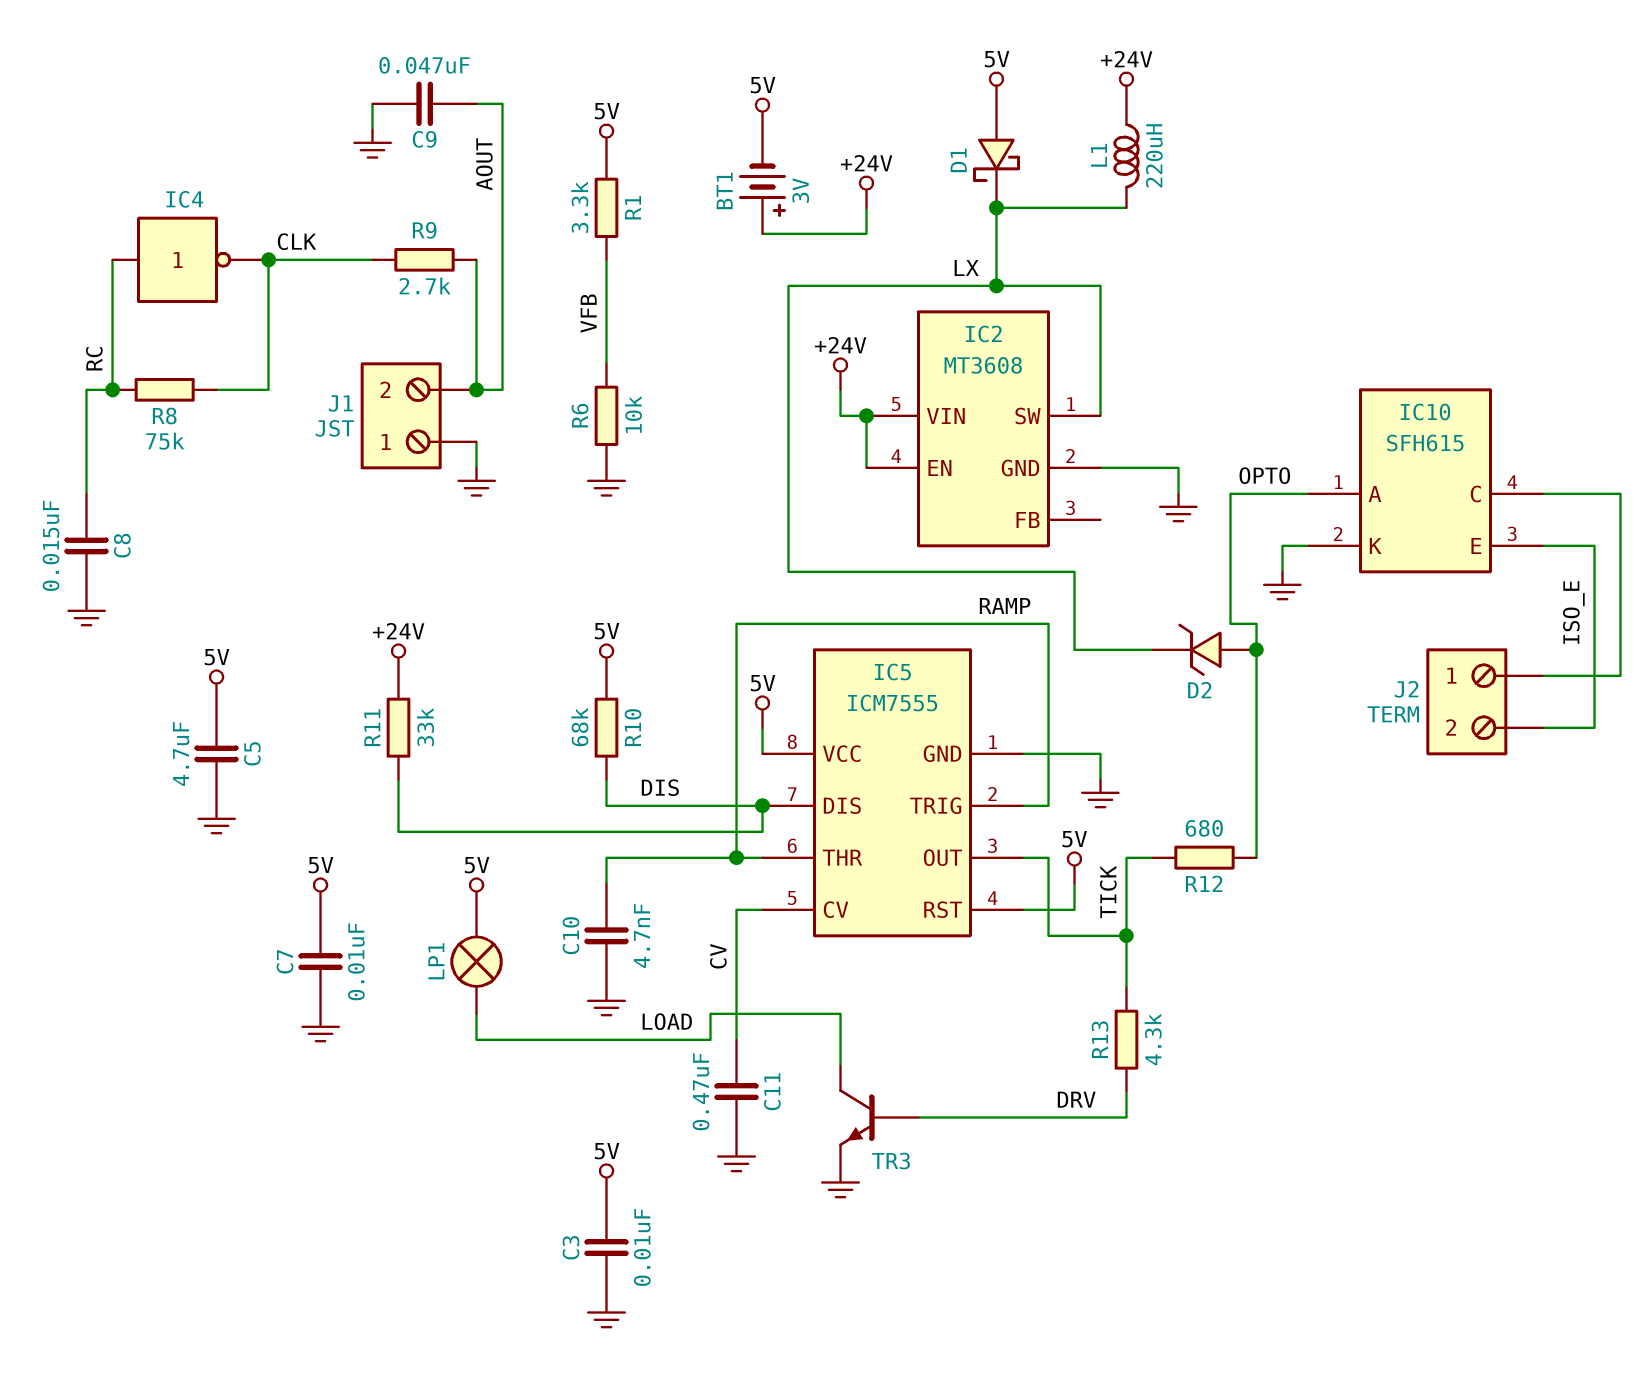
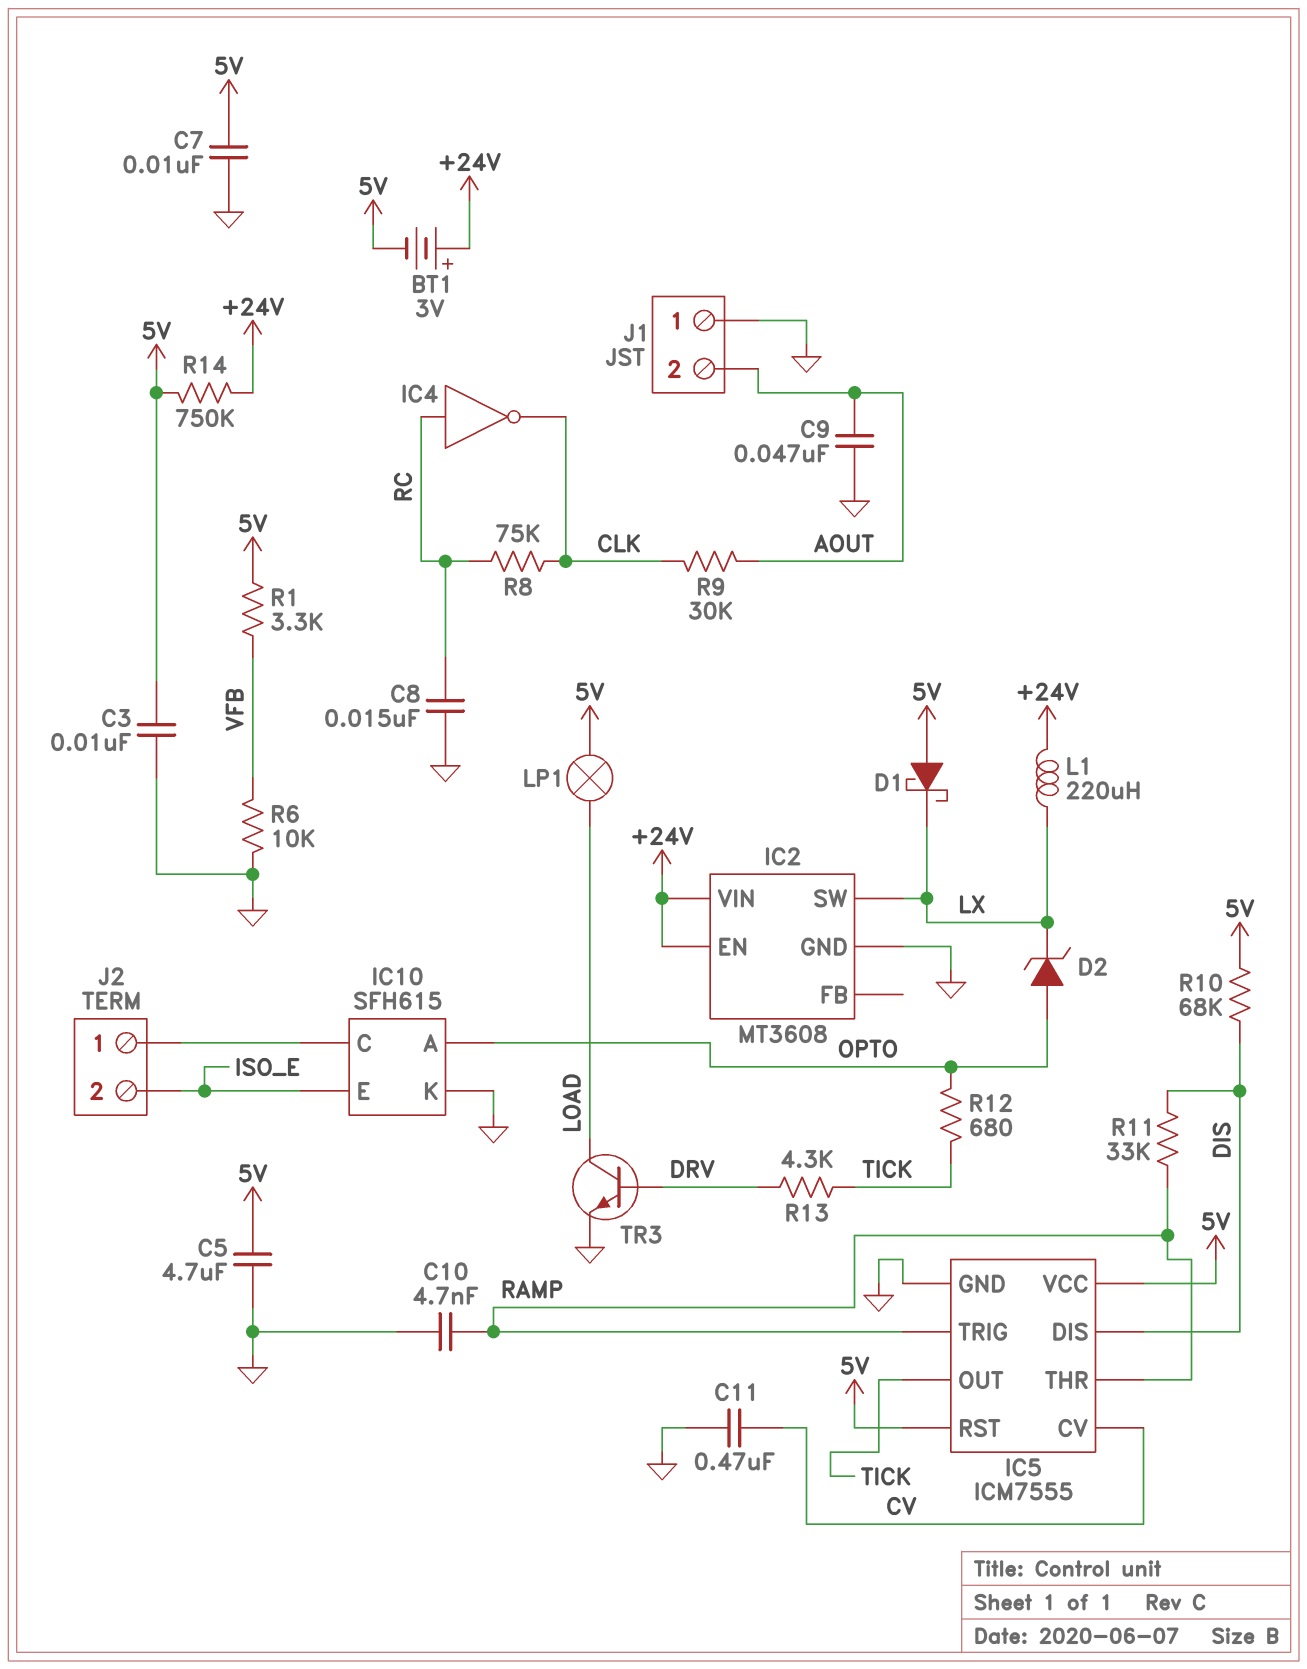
R9: 2.7k (AOUT, CLK) -> 30k (AOUT, CLK)
R11: 33k (+24V, DIS) -> 33k (DIS, RAMP)
R14: none -> 750k (+24V, 5V)

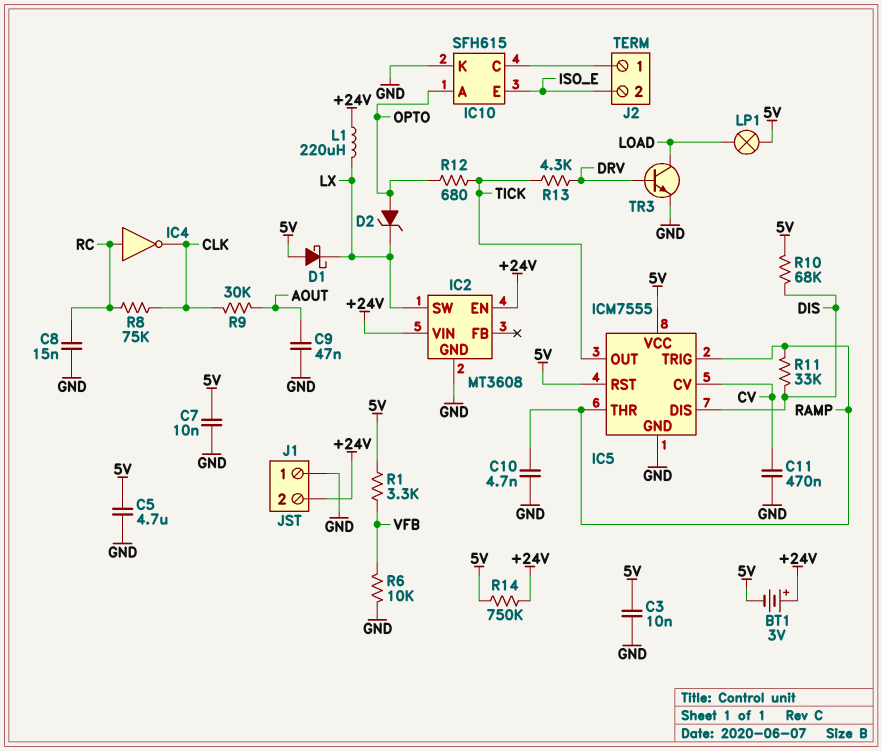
J1 pin 2: AOUT -> +24V

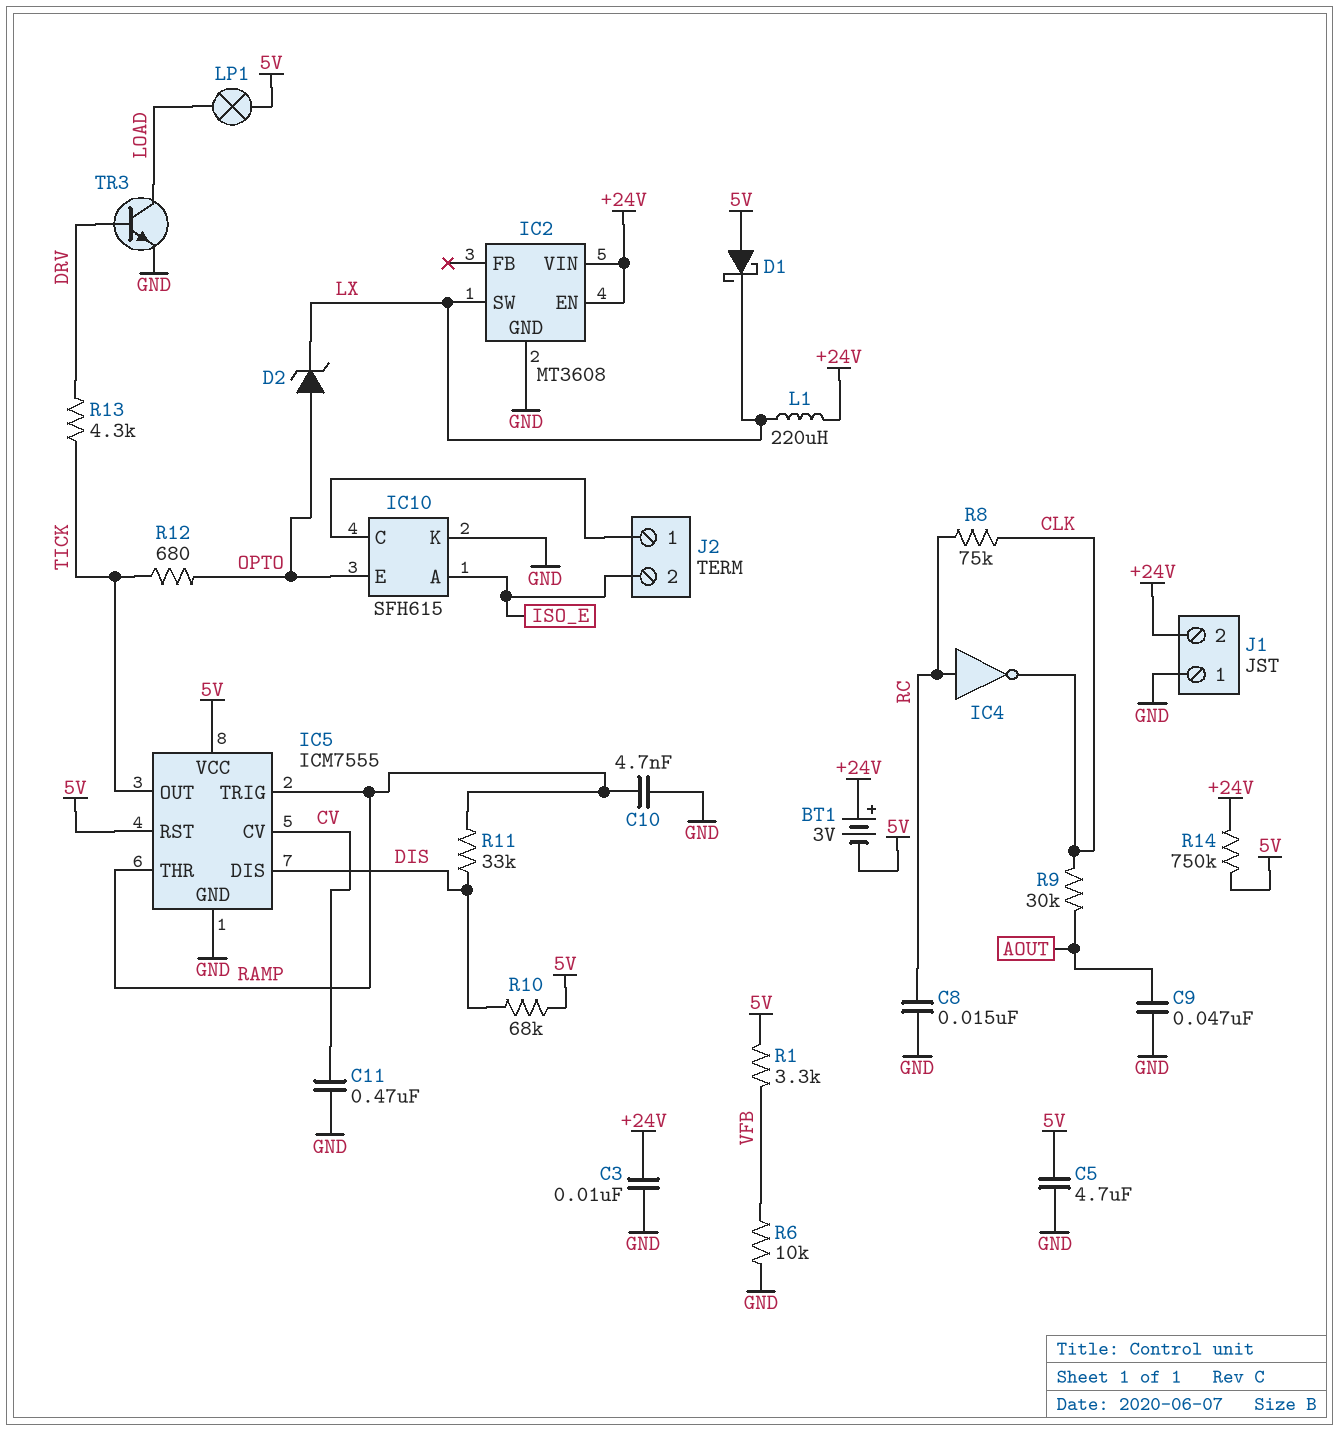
C3: 10nF (5V, GND) -> 10nF (+24V, GND)
C7: 10nF (5V, GND) -> none
IC10 pin A: OPTO -> ISO_E
IC10 pin E: ISO_E -> OPTO

